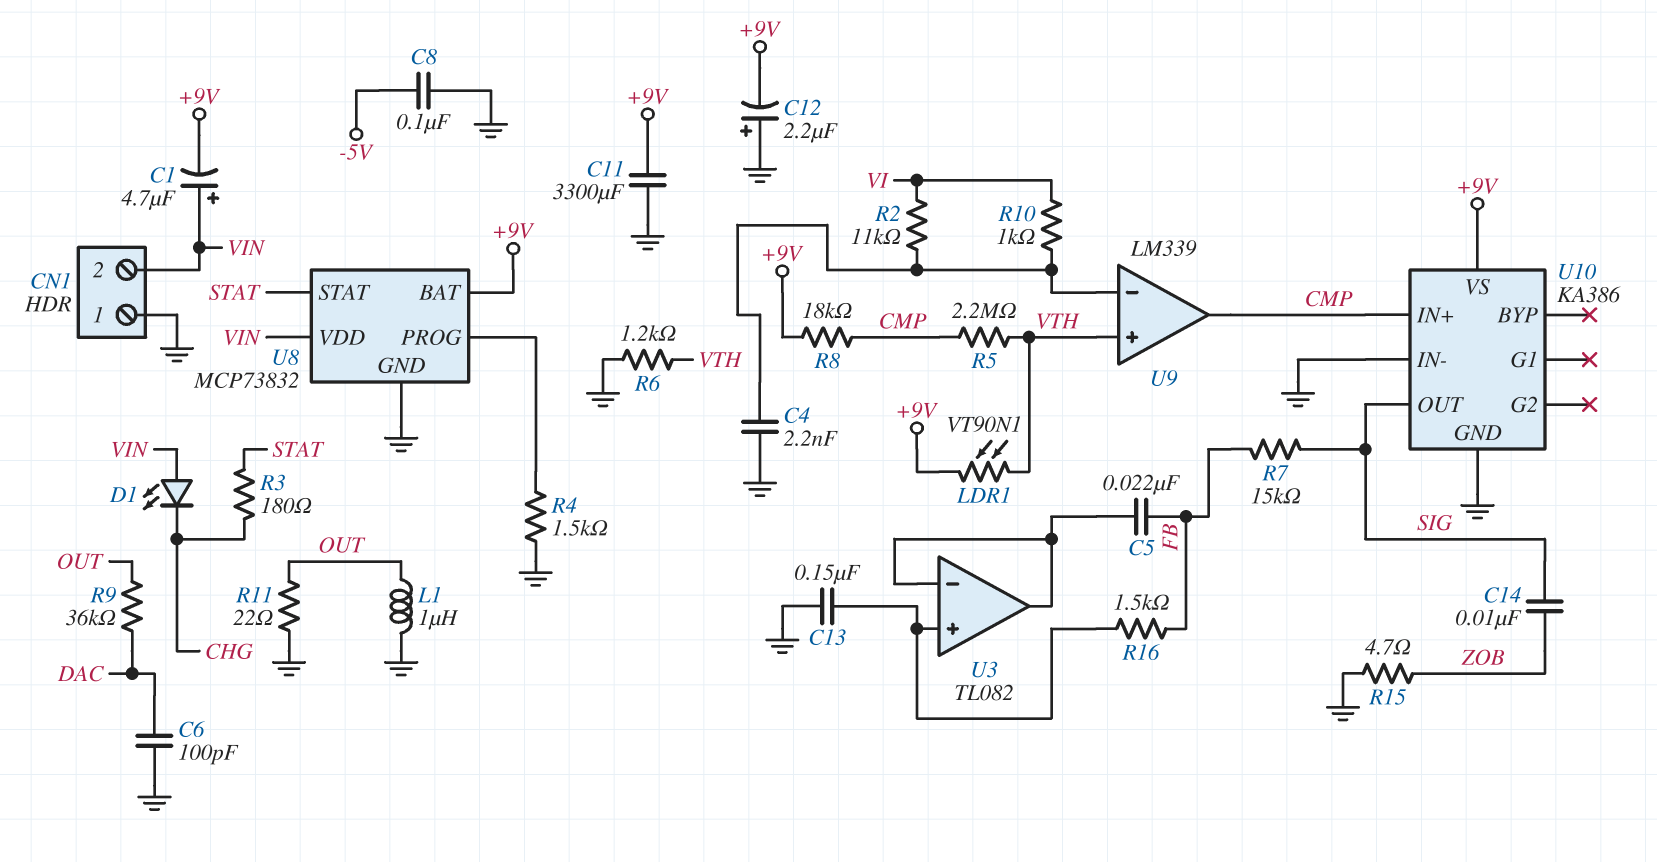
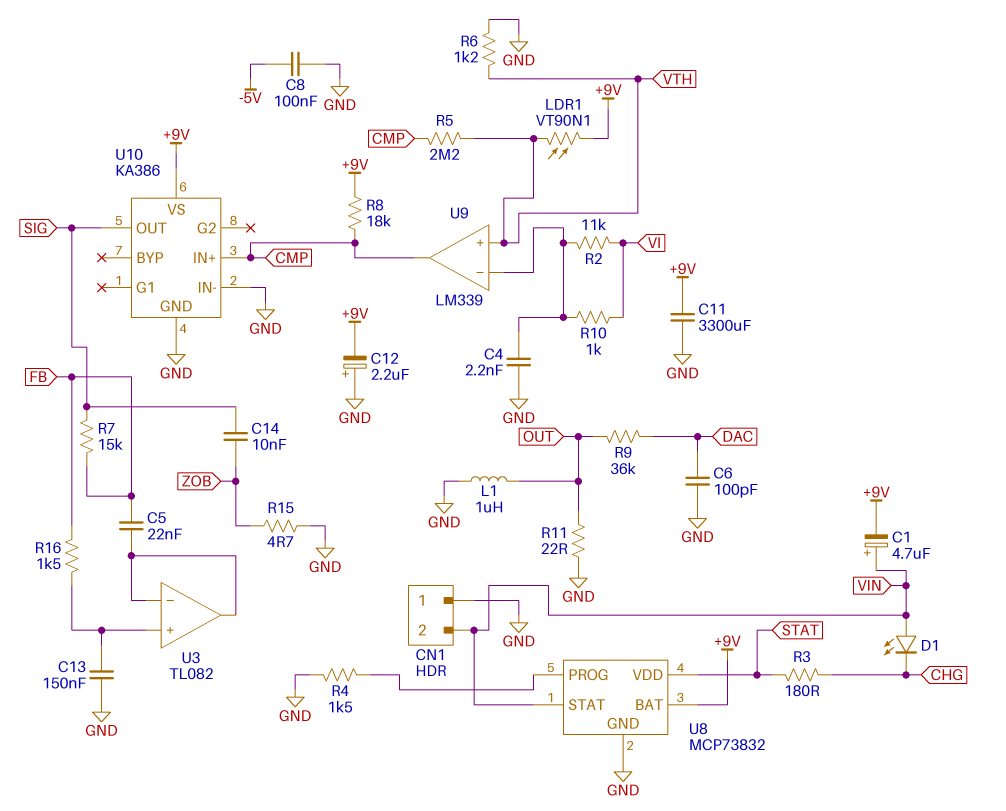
U8 pin STAT: STAT -> VIN
U8 pin VDD: VIN -> STAT

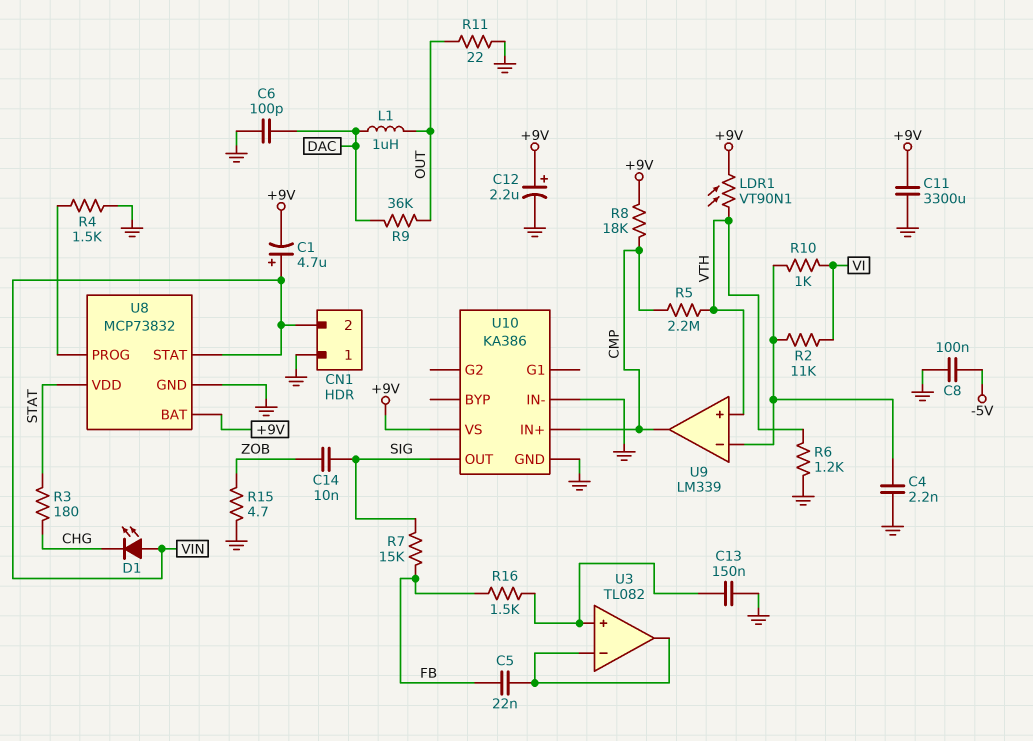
C12: 2.2uF (plus GND, minus +9V) -> 2.2uF (plus +9V, minus GND)
L1: 1uH (GND, OUT) -> 1uH (DAC, OUT)

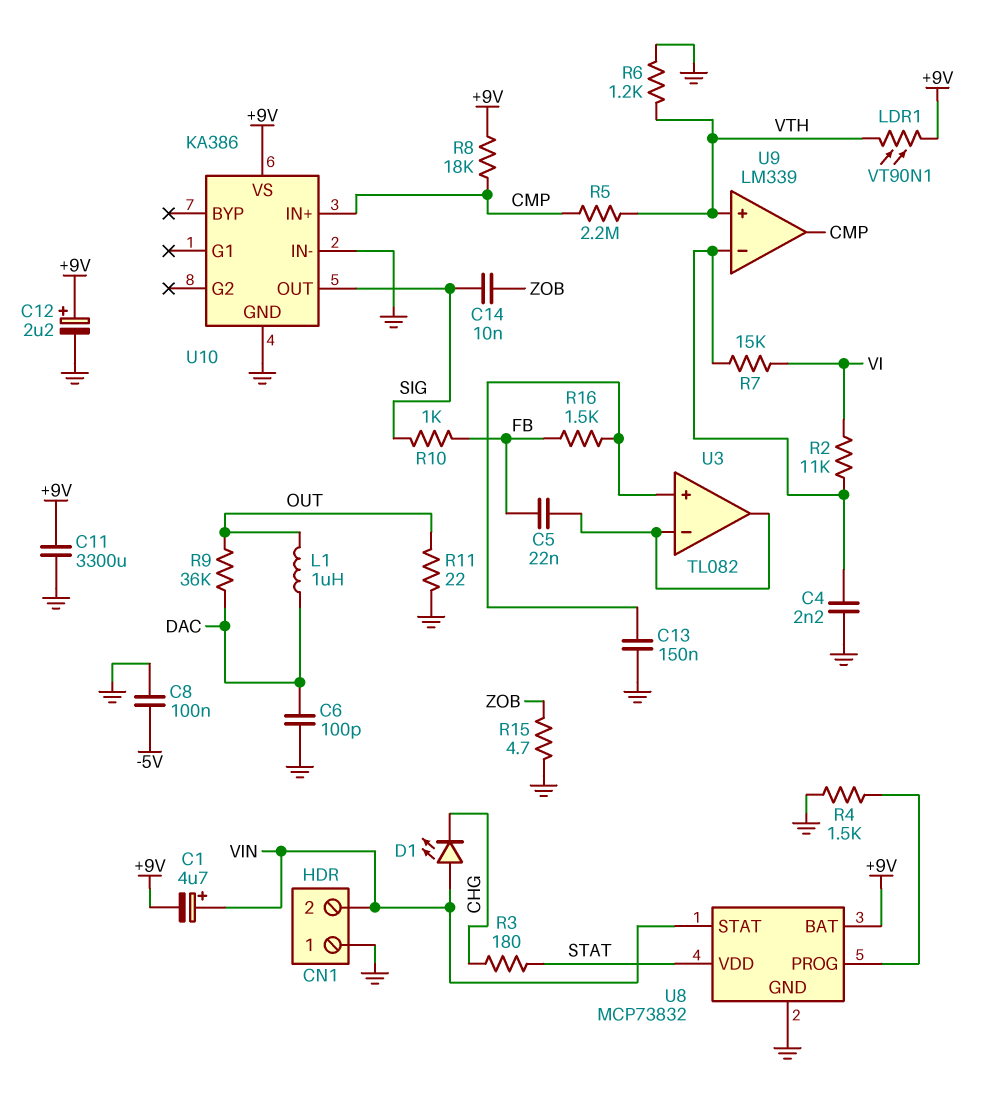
R7: 15k (FB, SIG) -> 15k (U9/in-, VI)
R10: 1k (U9/in-, VI) -> 1k (FB, SIG)

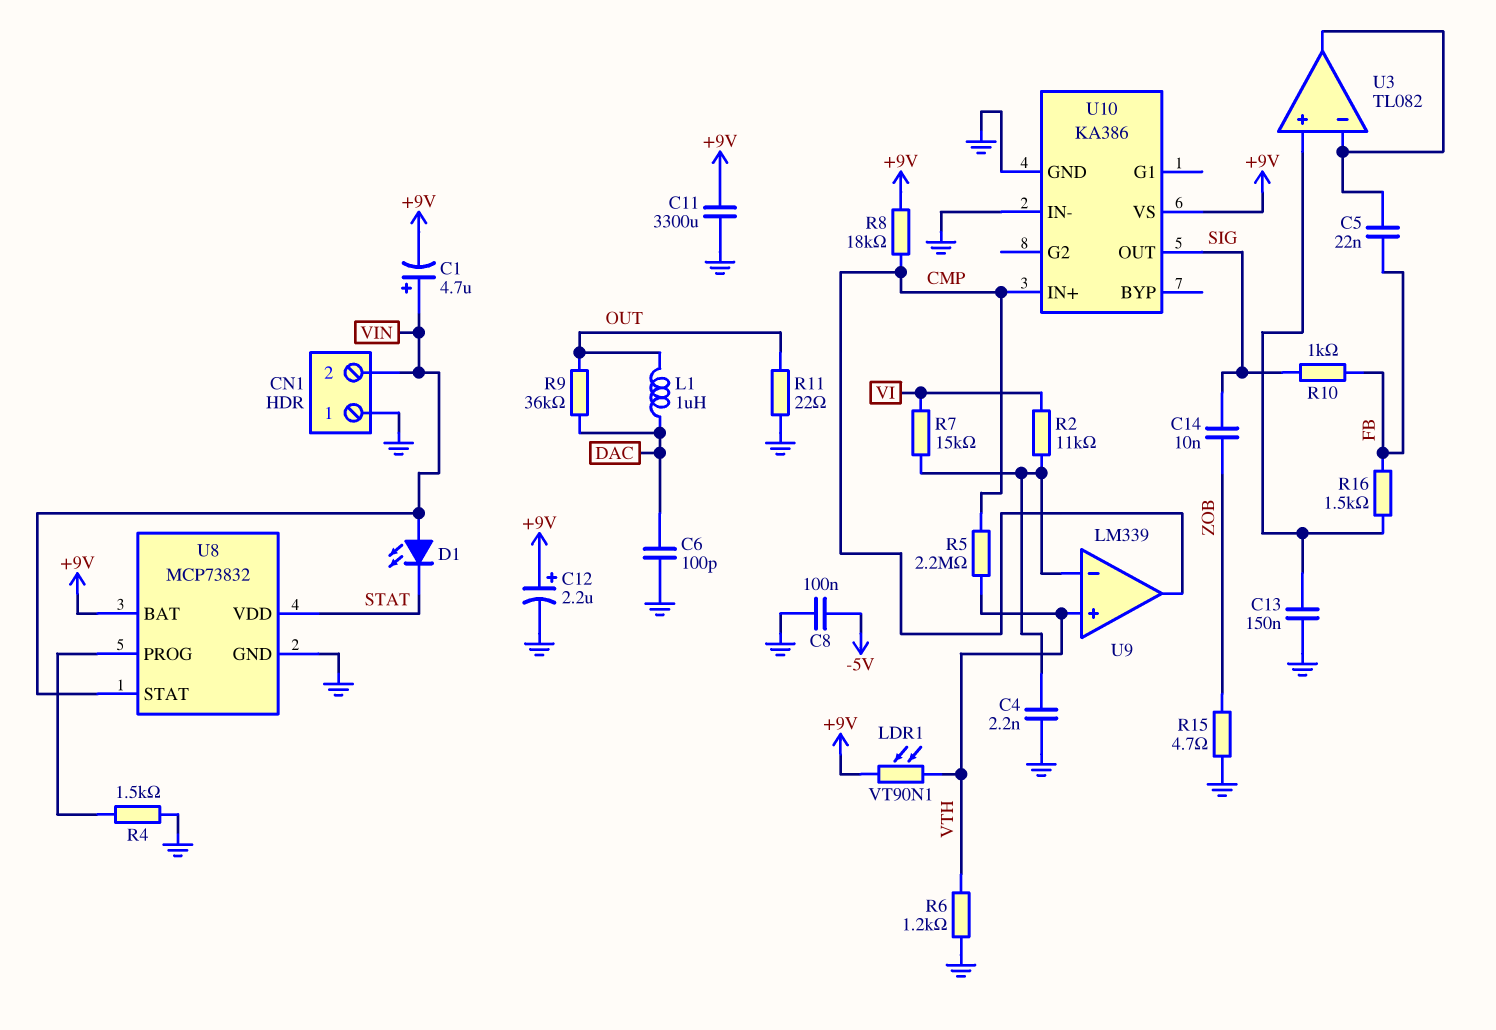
D1: LED (A VIN, K CHG) -> LED (A VIN, K STAT)
R3: 180 (CHG, STAT) -> none

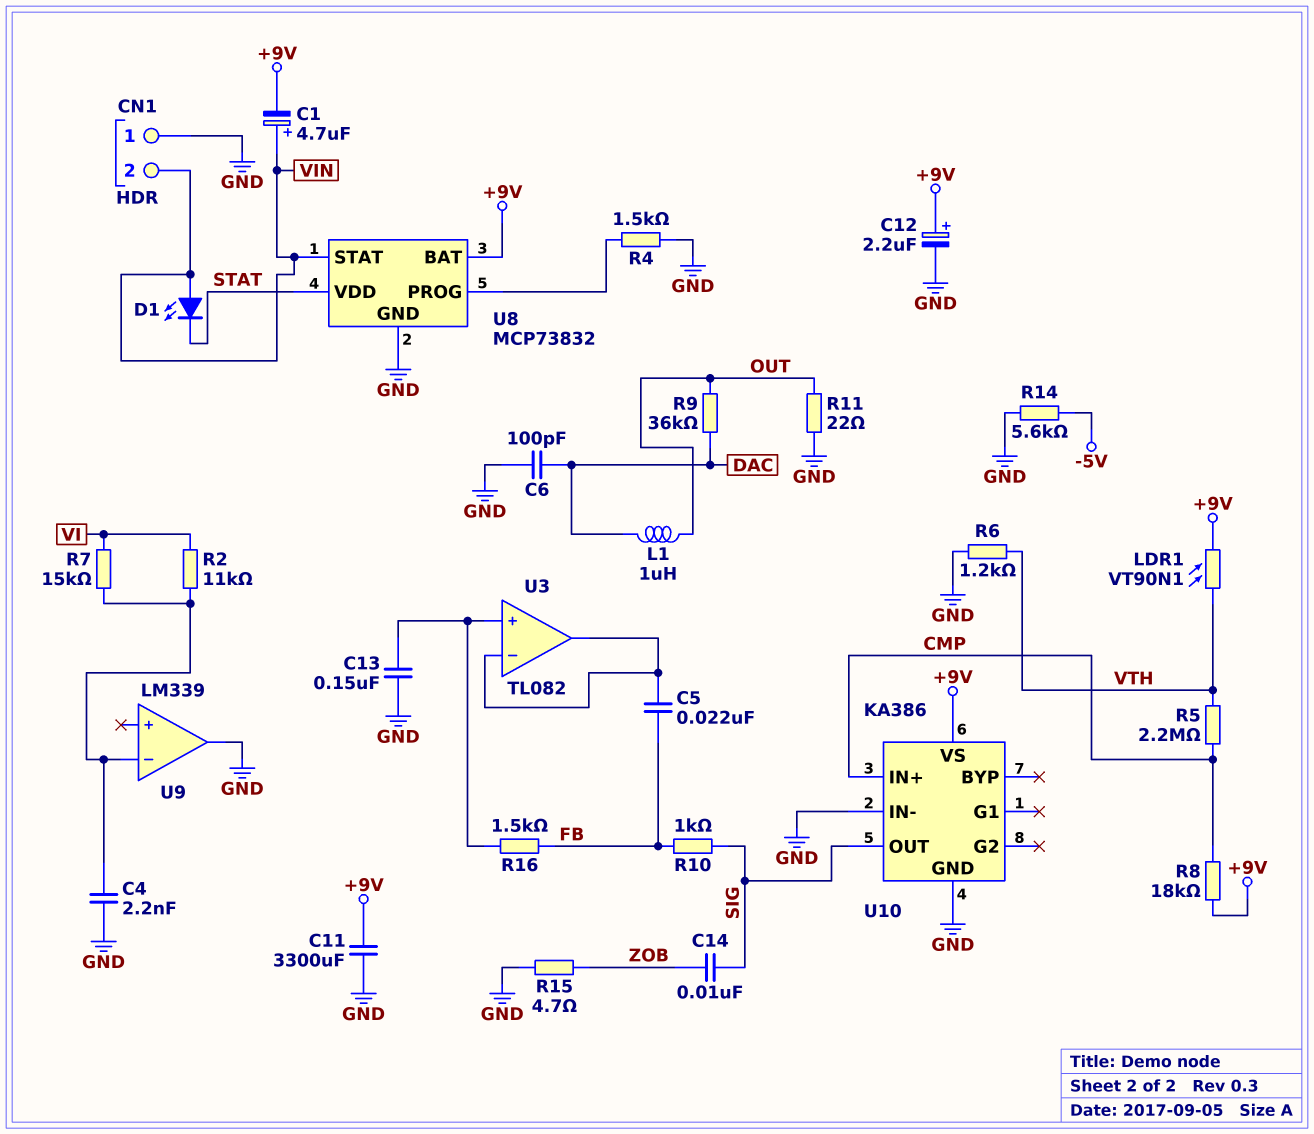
C8: 100nF (-5V, GND) -> none
R14: none -> 5.6k (-5V, GND)
U9 pin in+: VTH -> none
U9 pin out: CMP -> GND

